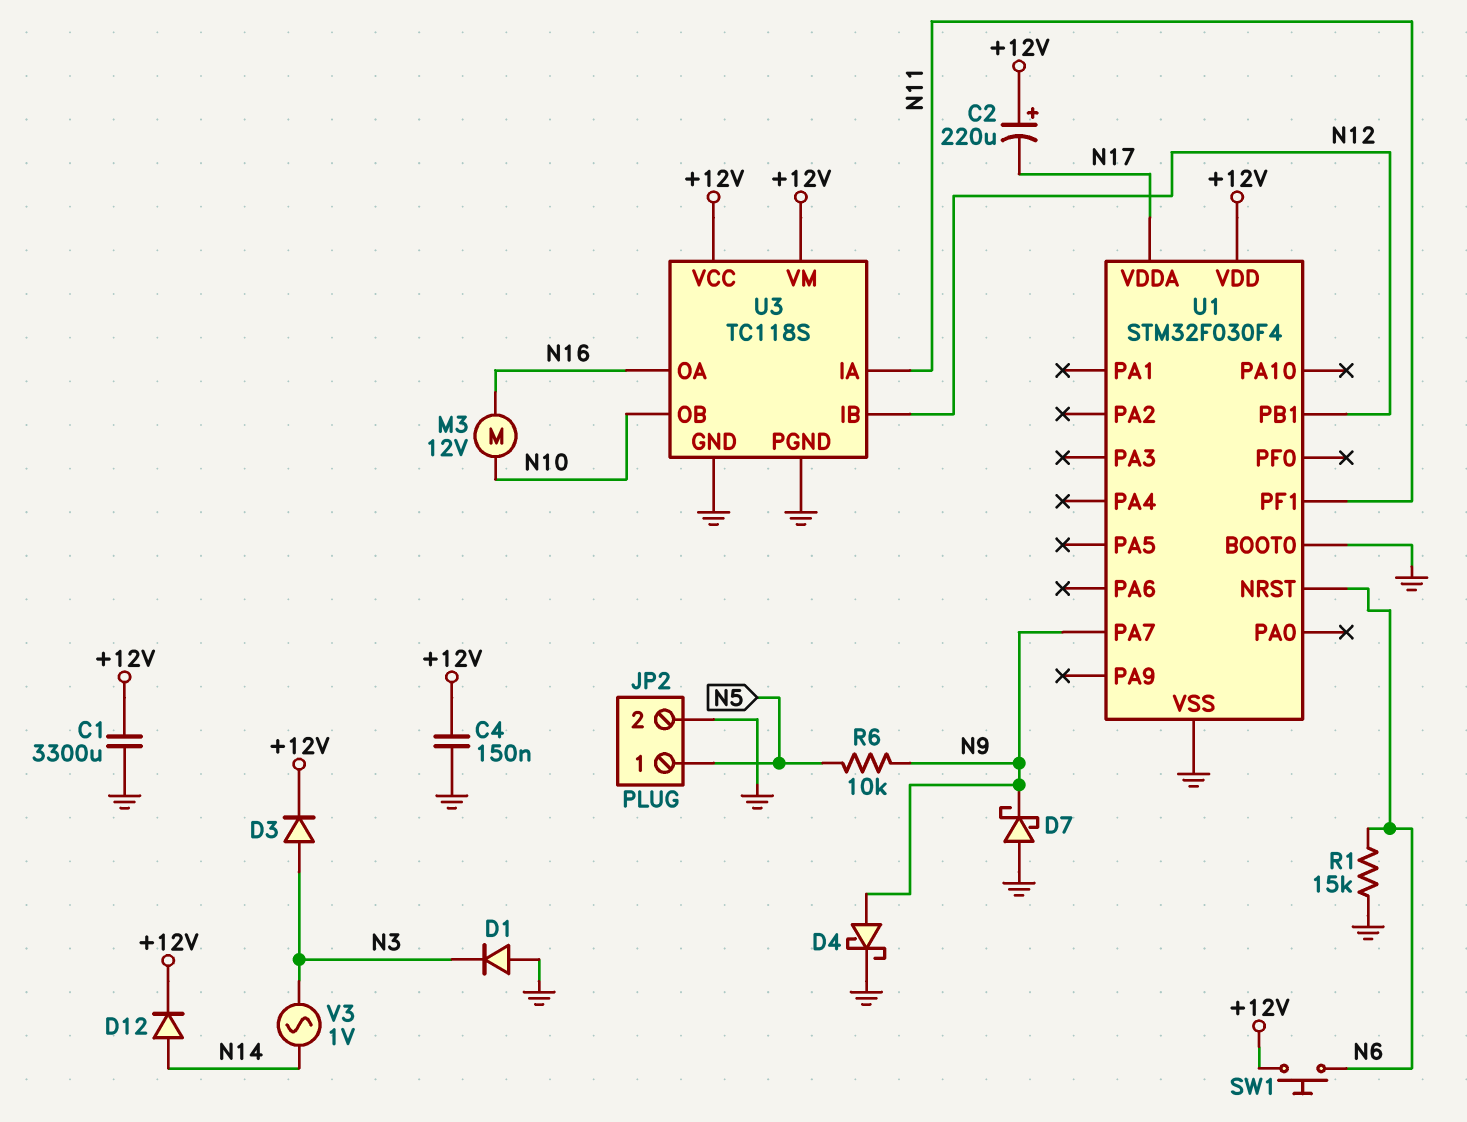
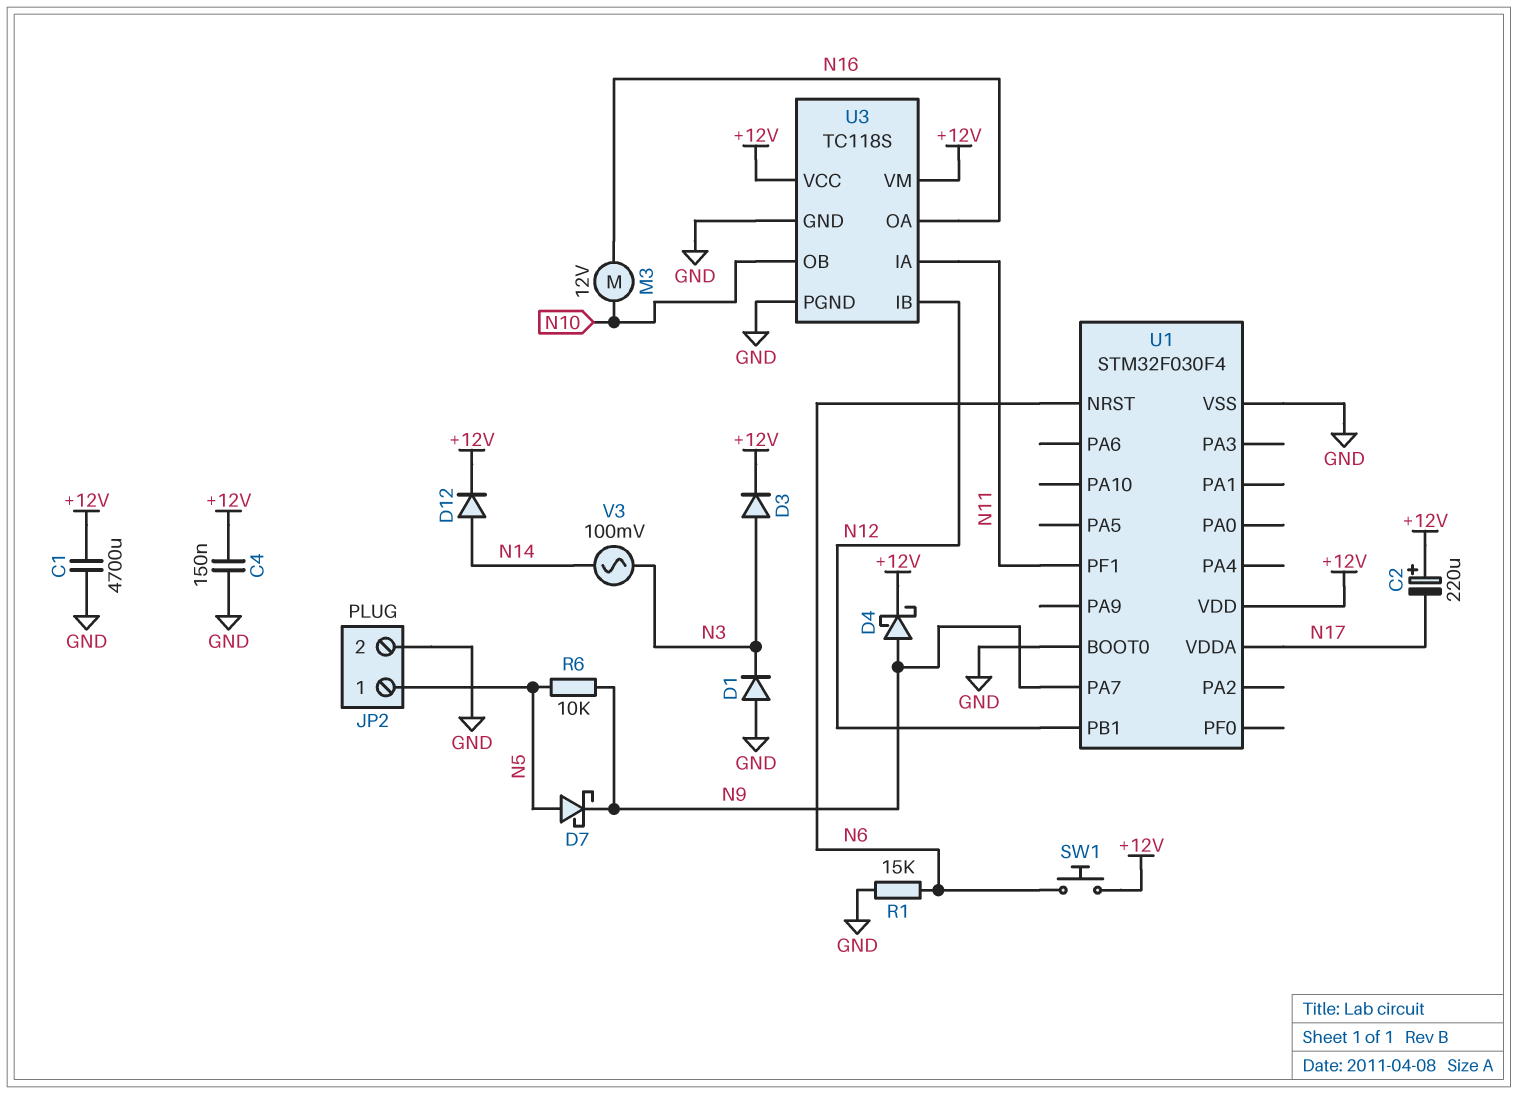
C1: 3300uF (+12V, GND) -> 4700uF (+12V, GND)
D4: schottky (A N9, K GND) -> schottky (A N9, K +12V)
D7: schottky (A GND, K N9) -> schottky (A N5, K N9)
V3: AC 1V (N3, N14) -> AC 100mV (N3, N14)

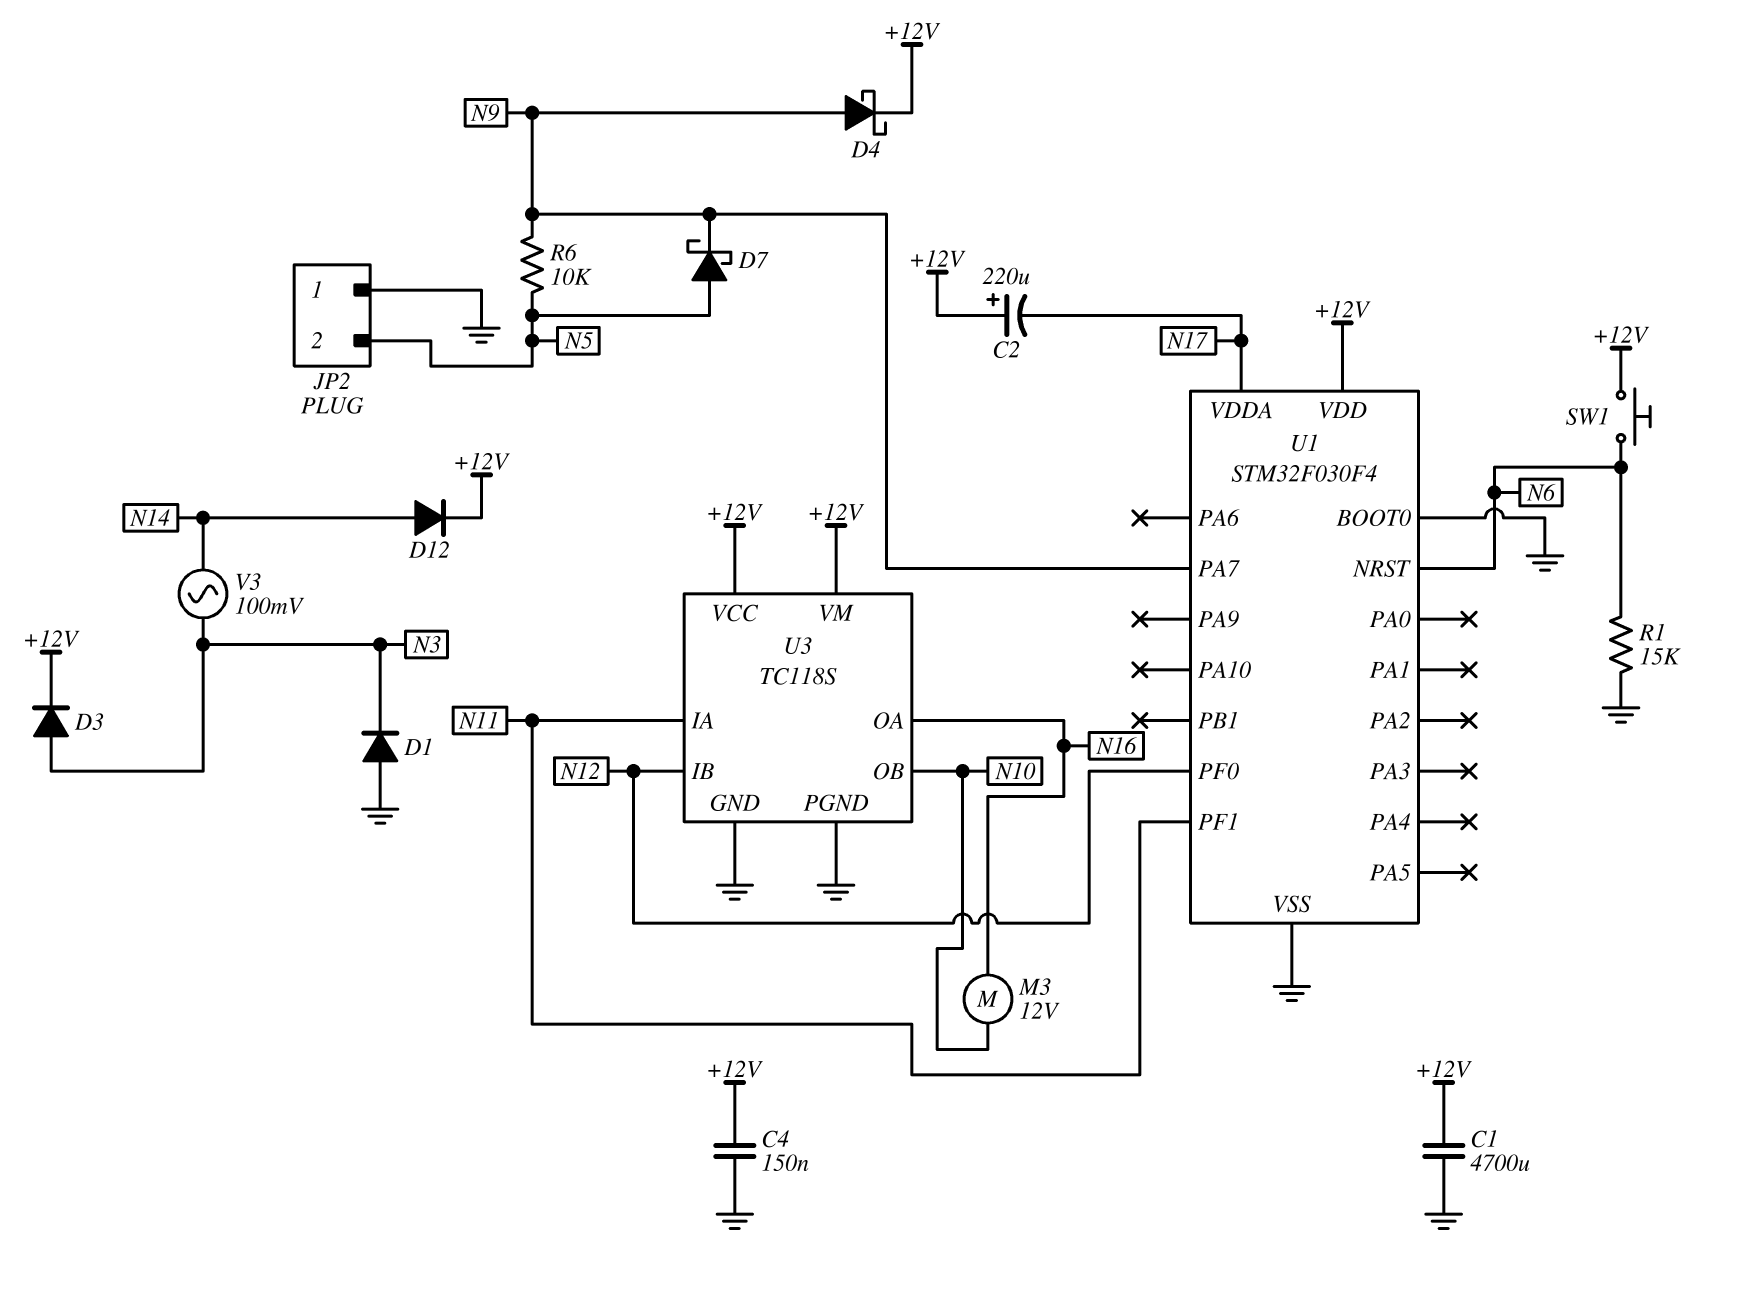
JP2 pin 1: N5 -> GND
JP2 pin 2: GND -> N5
U1 pin PB1: N12 -> none
U1 pin PF0: none -> N12

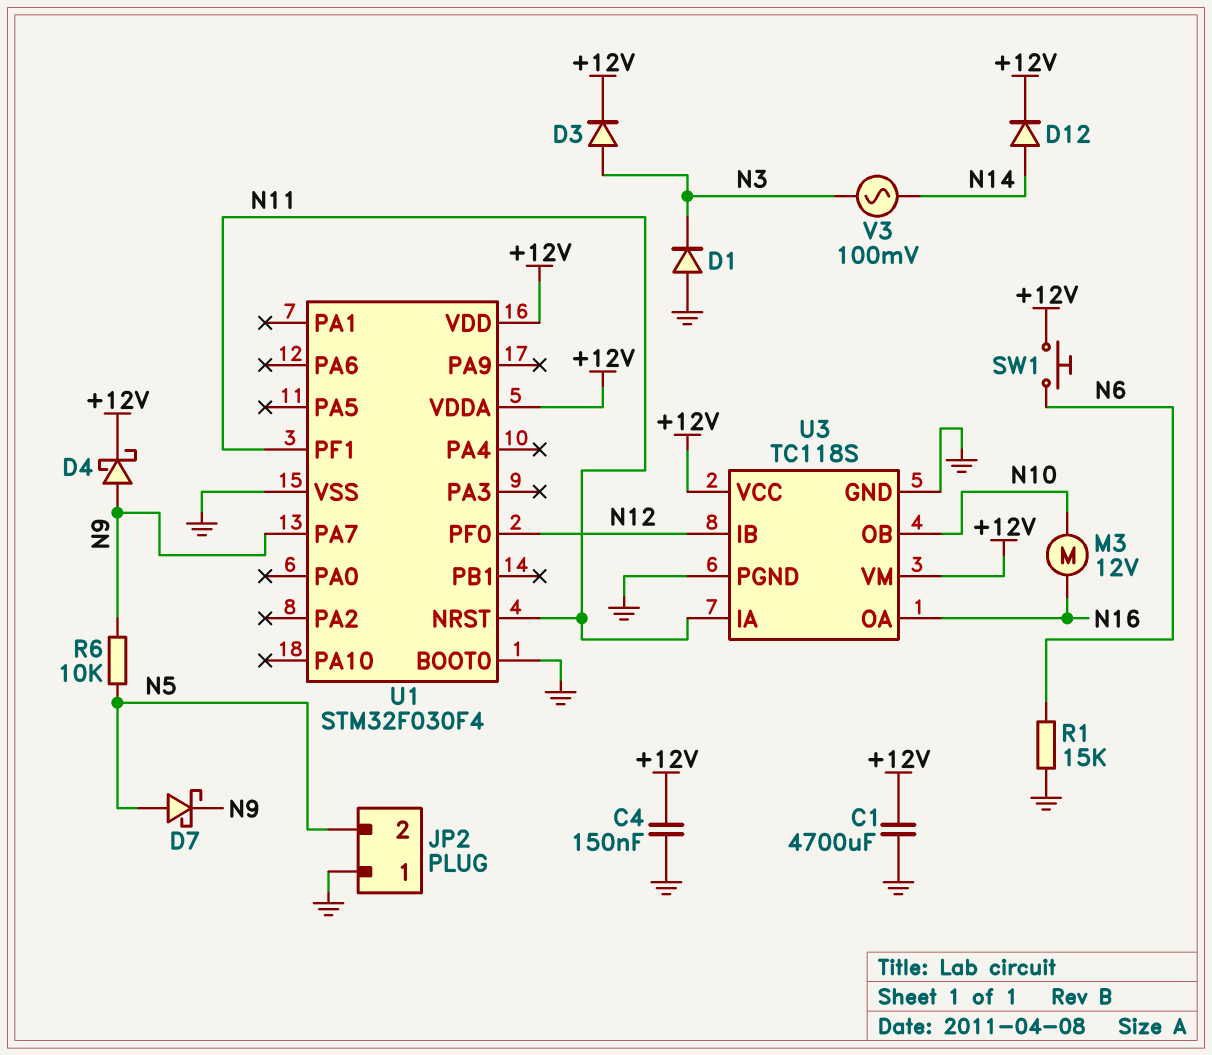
C2: 220uF (plus +12V, minus N17) -> none
U1 pin NRST: N6 -> N11
U1 pin VDDA: N17 -> +12V

